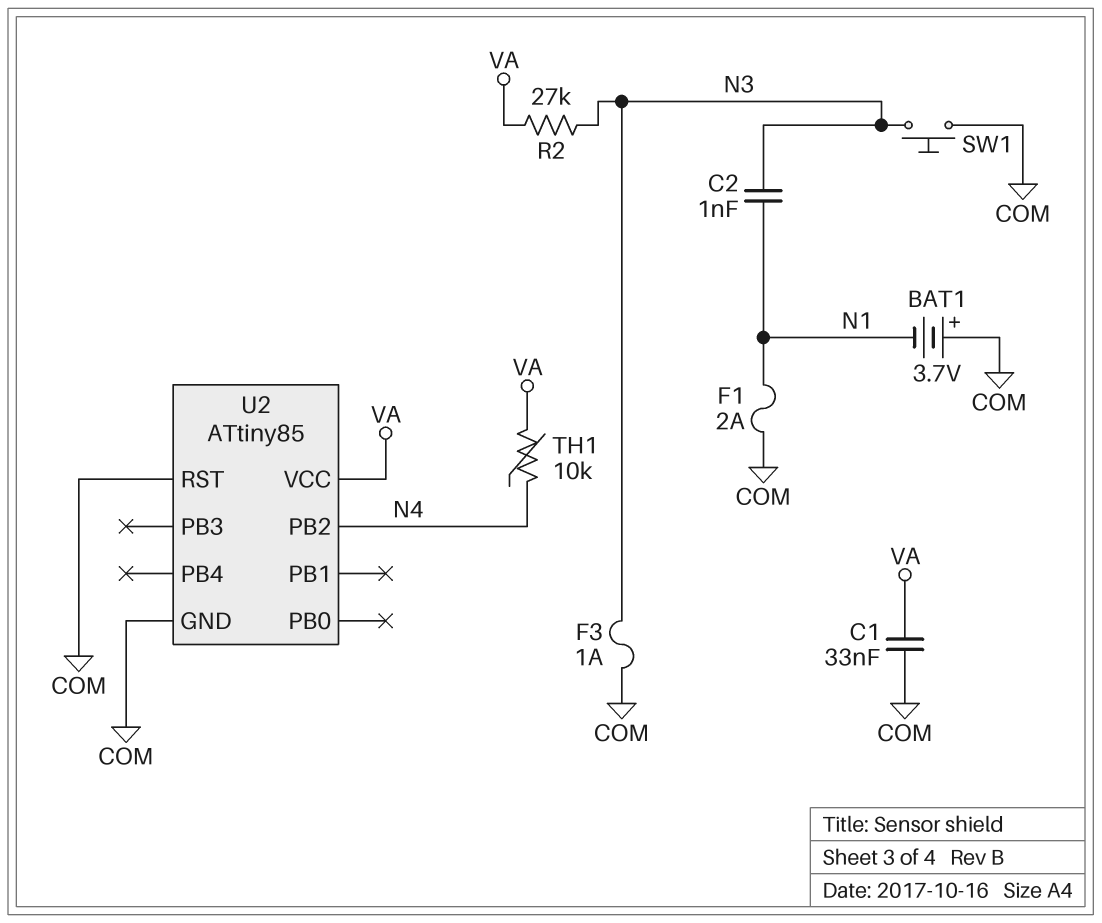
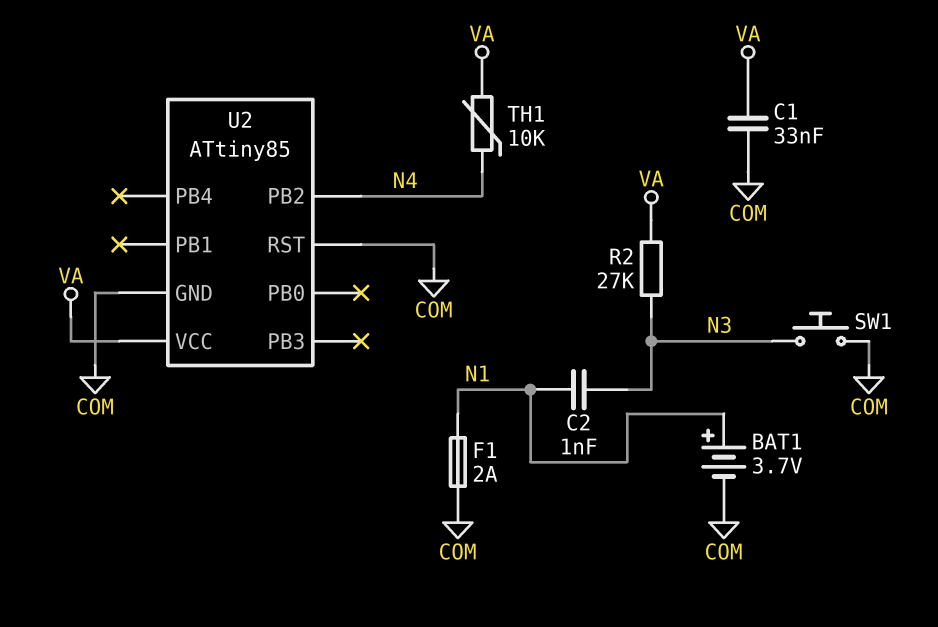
BAT1: 3.7V (plus COM, minus N1) -> 3.7V (plus N1, minus COM)
F3: 1A (COM, N3) -> none

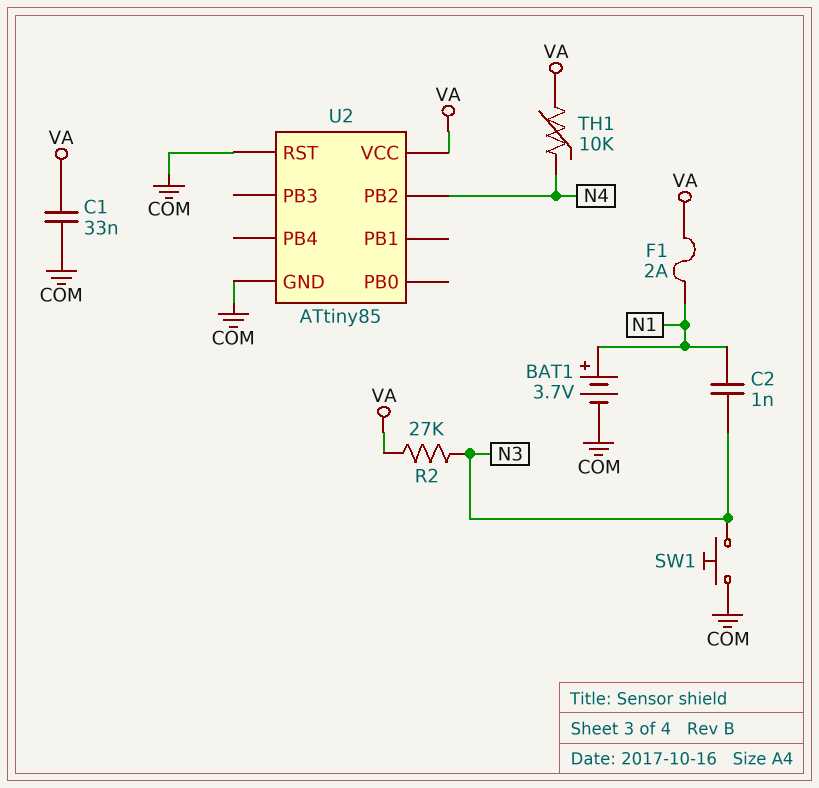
F1: 2A (COM, N1) -> 2A (N1, VA)

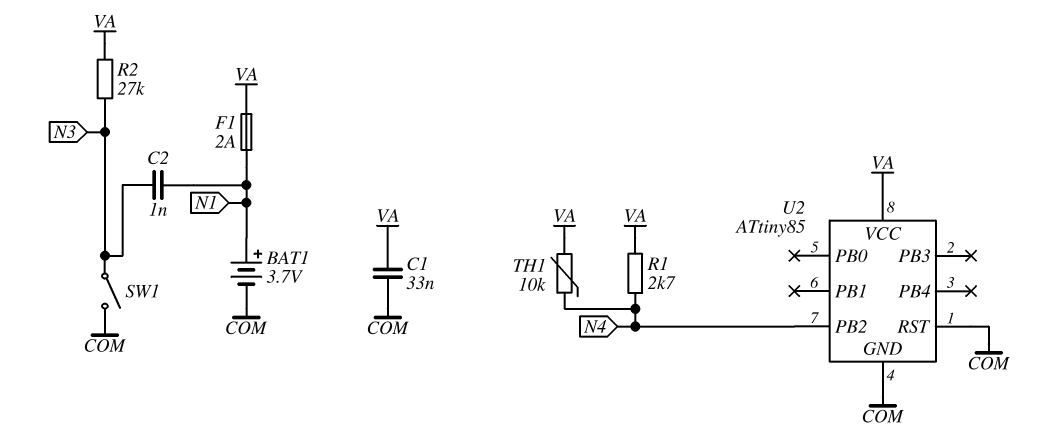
R1: none -> 2.7k (N4, VA)
SW1: button (COM, N3) -> switch (COM, N3)

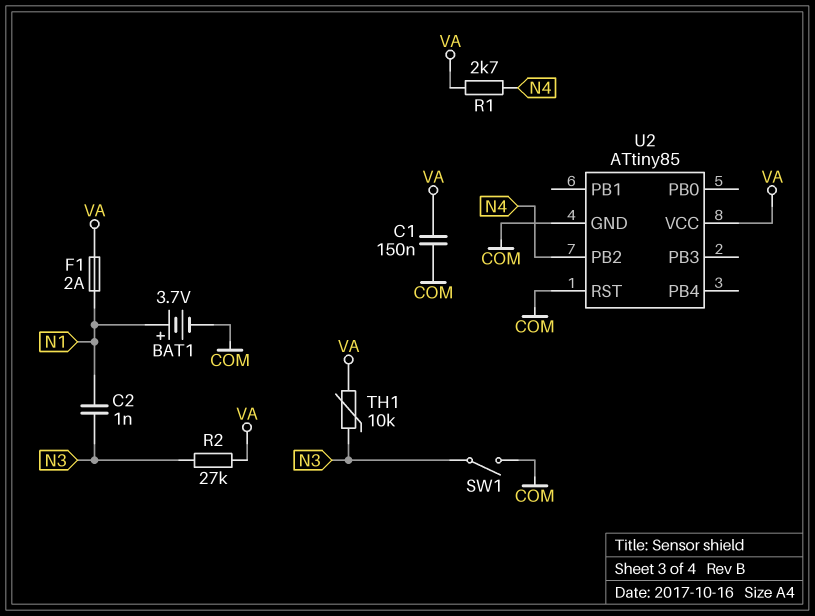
C1: 33nF (COM, VA) -> 150nF (COM, VA)
TH1: 10k (N4, VA) -> 10k (N3, VA)

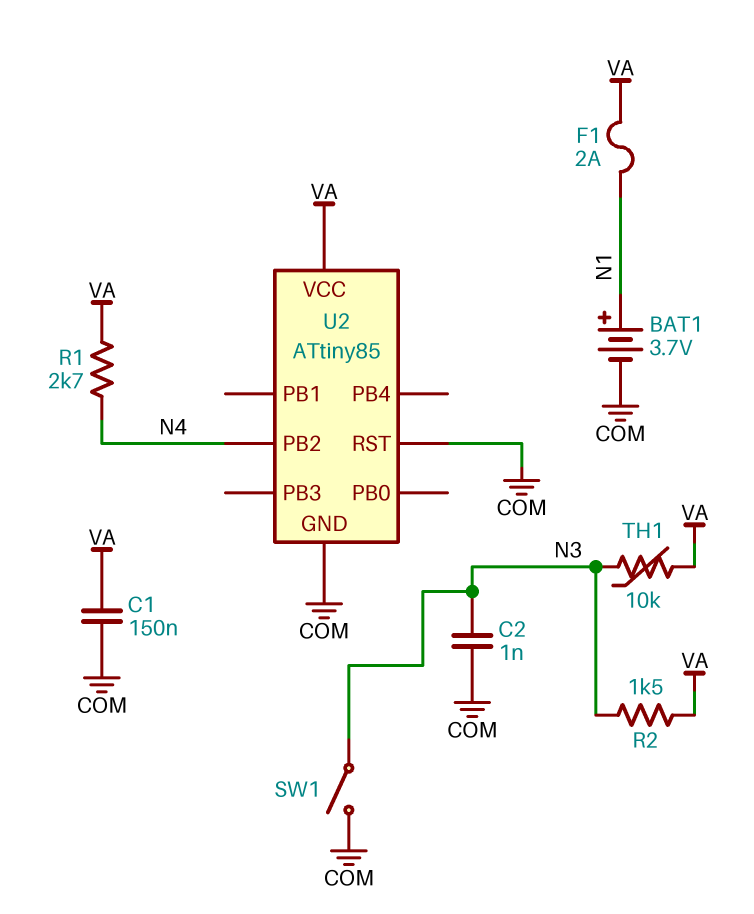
C2: 1nF (N1, N3) -> 1nF (COM, N3)
R2: 27k (N3, VA) -> 1.5k (N3, VA)

